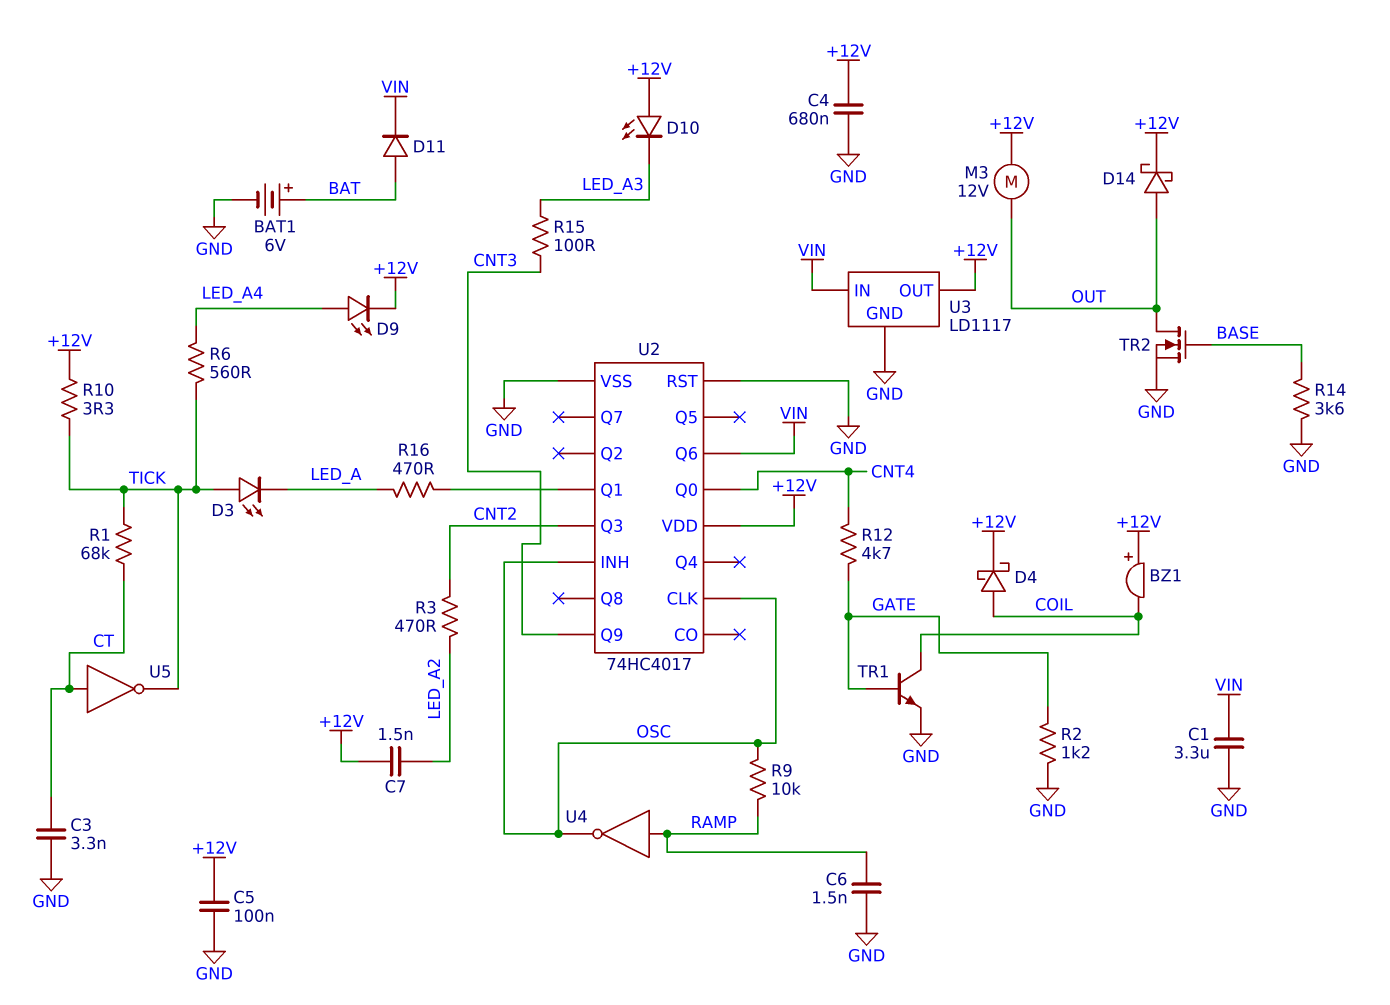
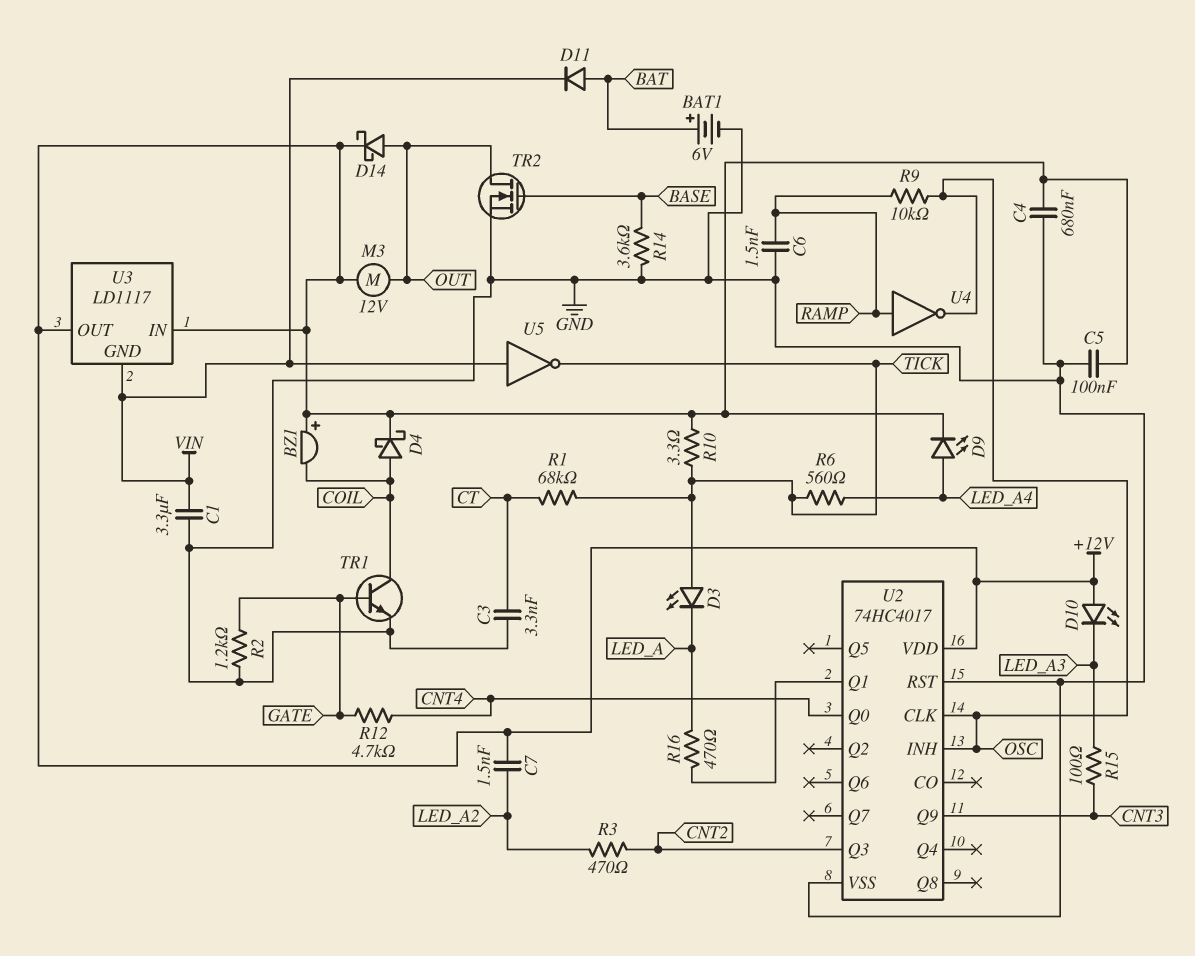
U2 pin Q6: VIN -> none
U3 pin GND: GND -> VIN
U3 pin IN: VIN -> +12V
U5: NOT (in CT, out TICK) -> NOT (in VIN, out TICK)

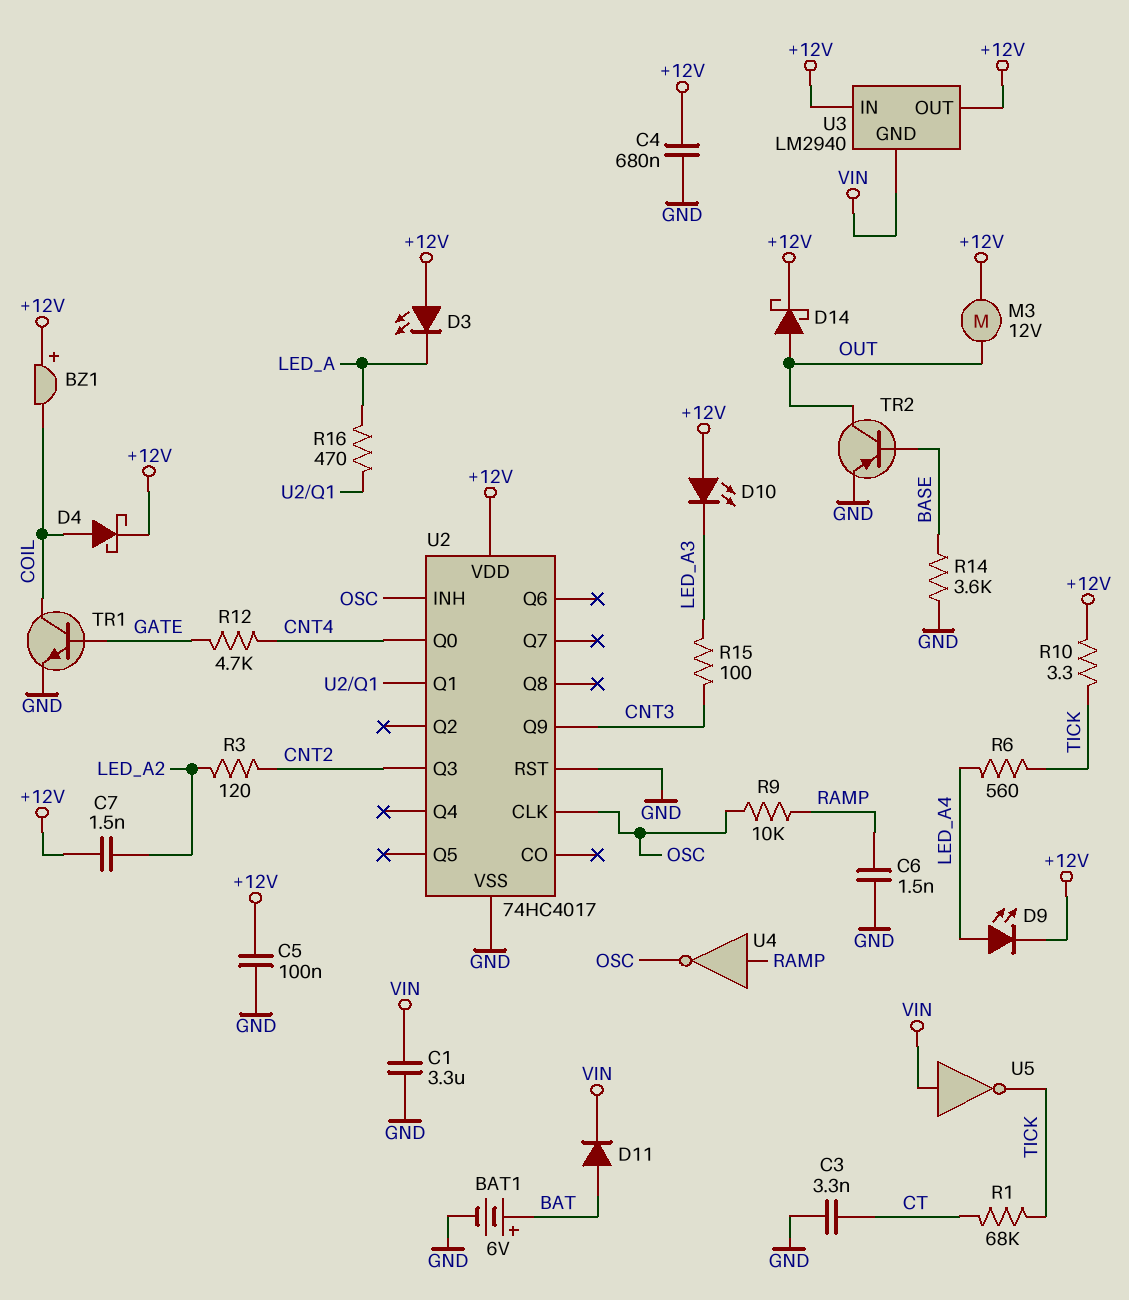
D3: LED (A TICK, K LED_A) -> LED (A +12V, K LED_A)
R2: 1.2k (GATE, GND) -> none
R3: 470 (CNT2, LED_A2) -> 120 (CNT2, LED_A2)
TR2: NMOS (G BASE, D OUT, S GND) -> PNP (B BASE, C OUT, E GND)
U3: LD1117 -> LM2940

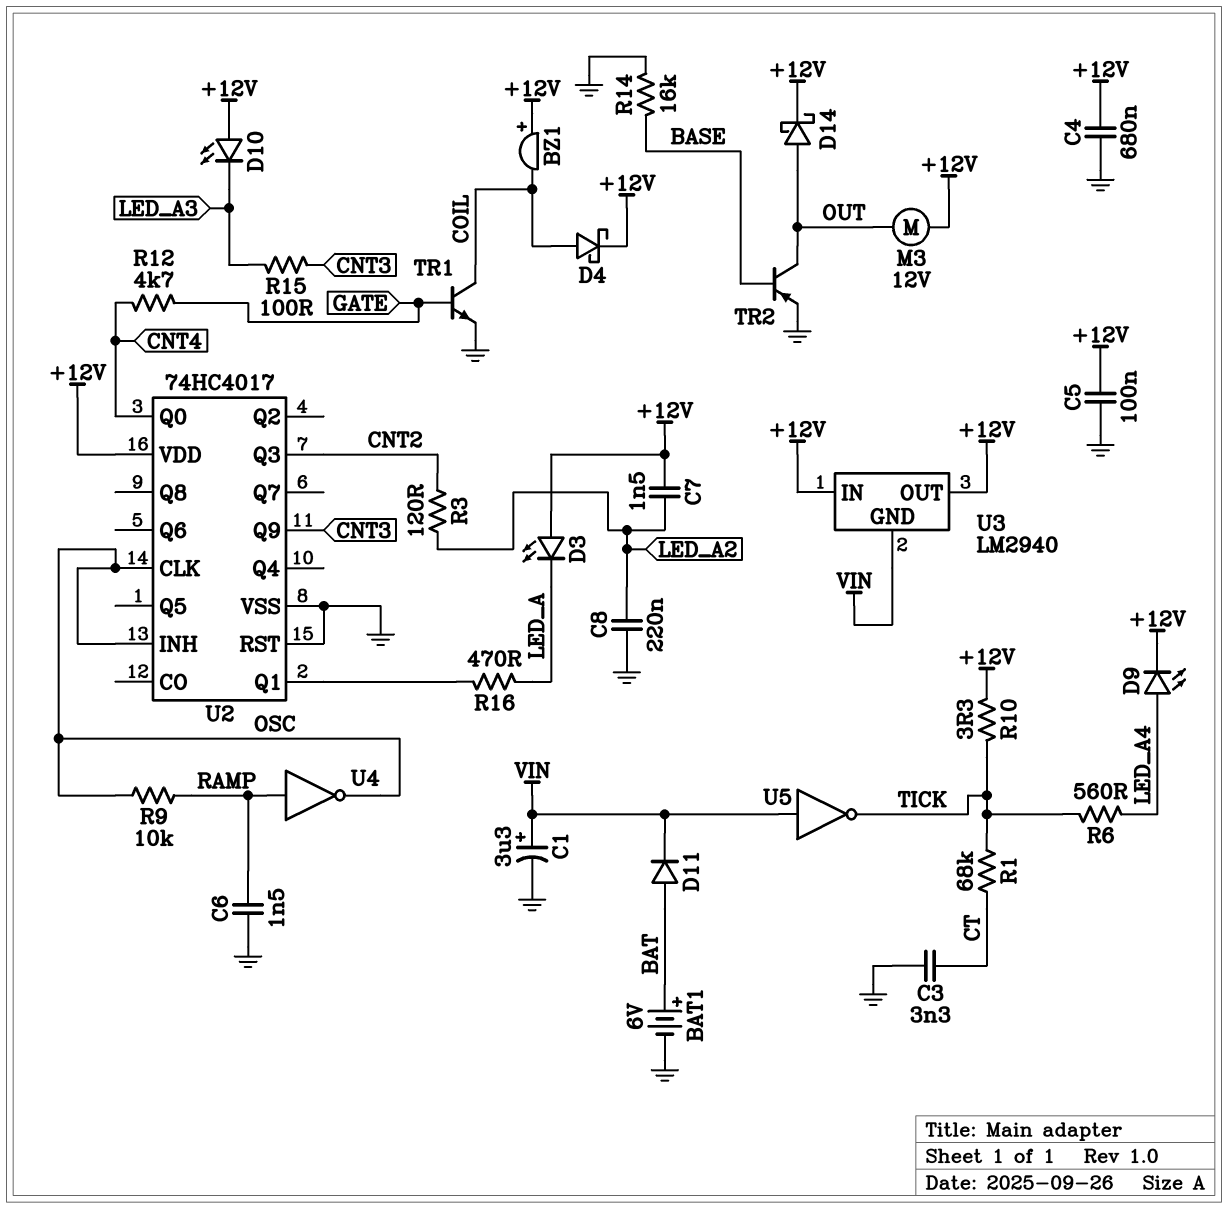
C1: 3.3uF (GND, VIN) -> 3.3uF (plus VIN, minus GND)
C8: none -> 220nF (GND, LED_A2)
R14: 3.6k (BASE, GND) -> 16k (BASE, GND)

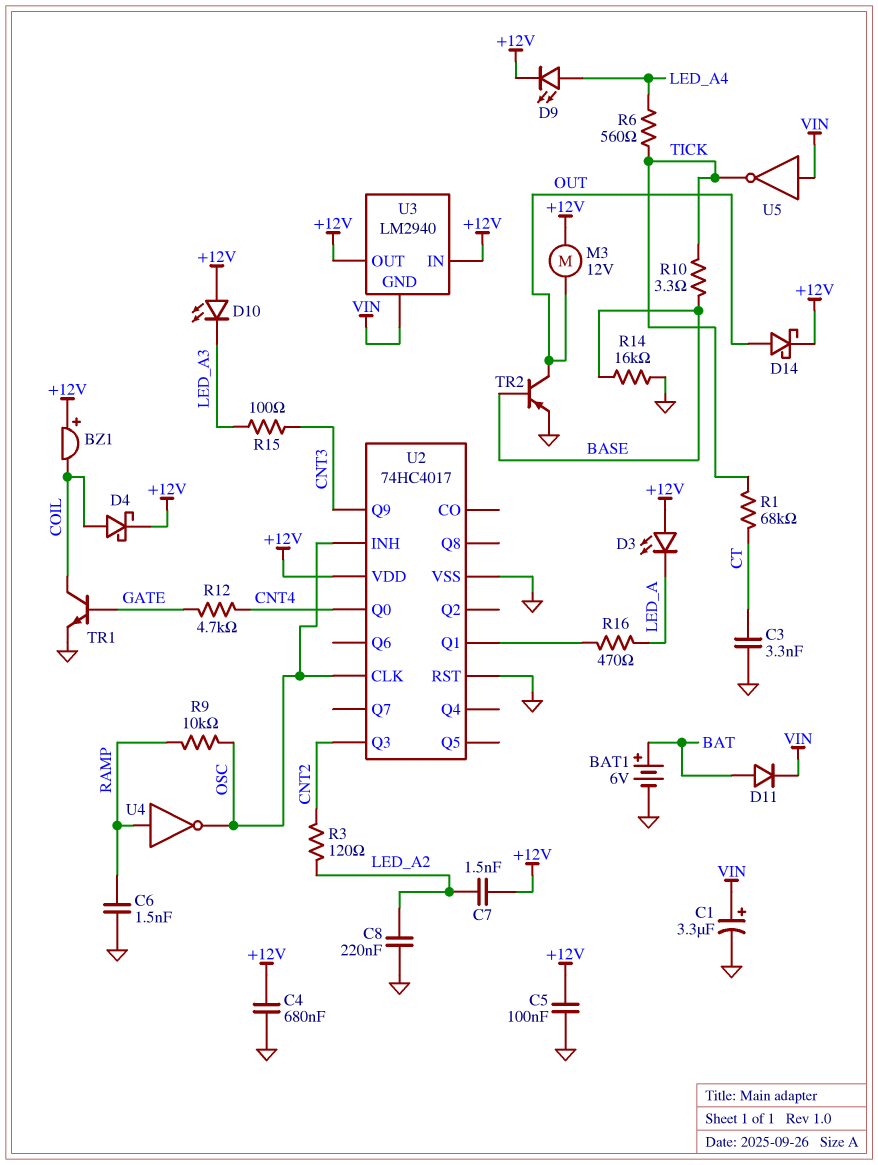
R10: 3.3 (+12V, TICK) -> 3.3 (BASE, TICK)

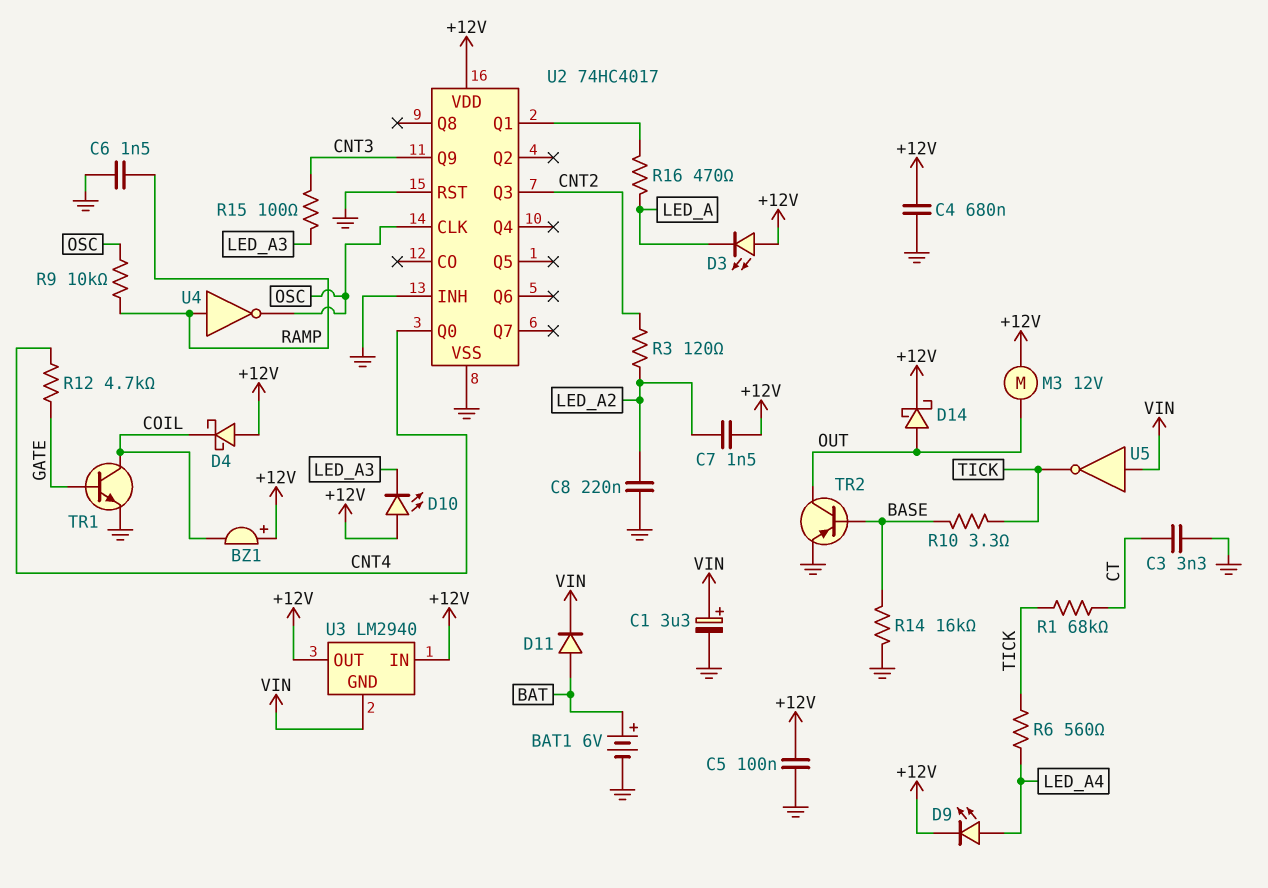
D4: schottky (A COIL, K +12V) -> schottky (A +12V, K COIL)
U2 pin INH: OSC -> GND

